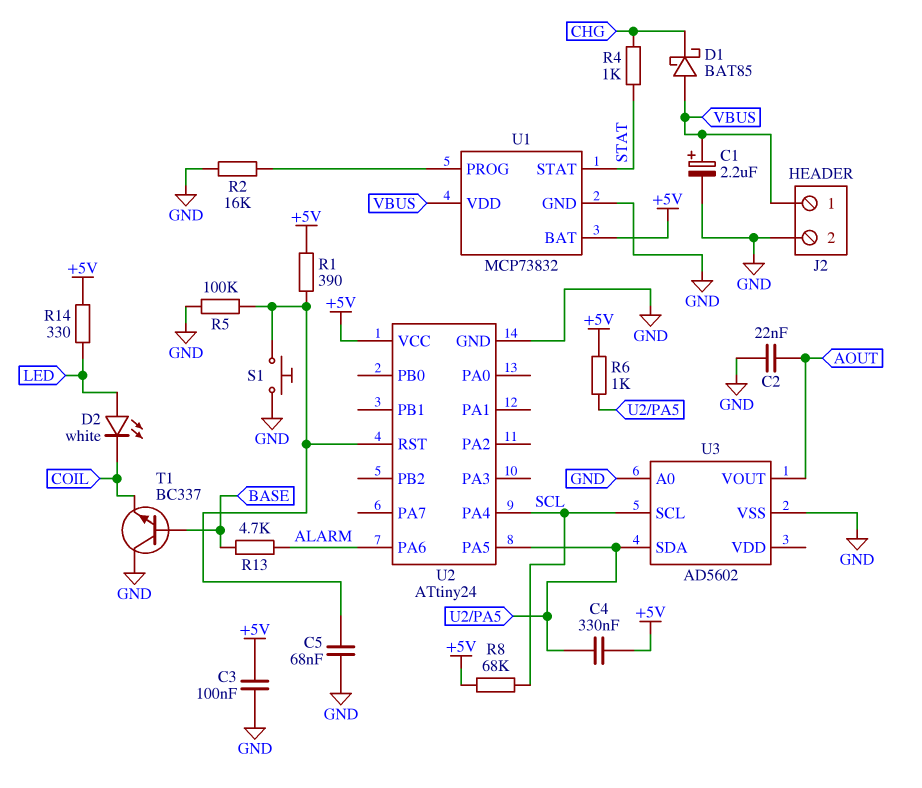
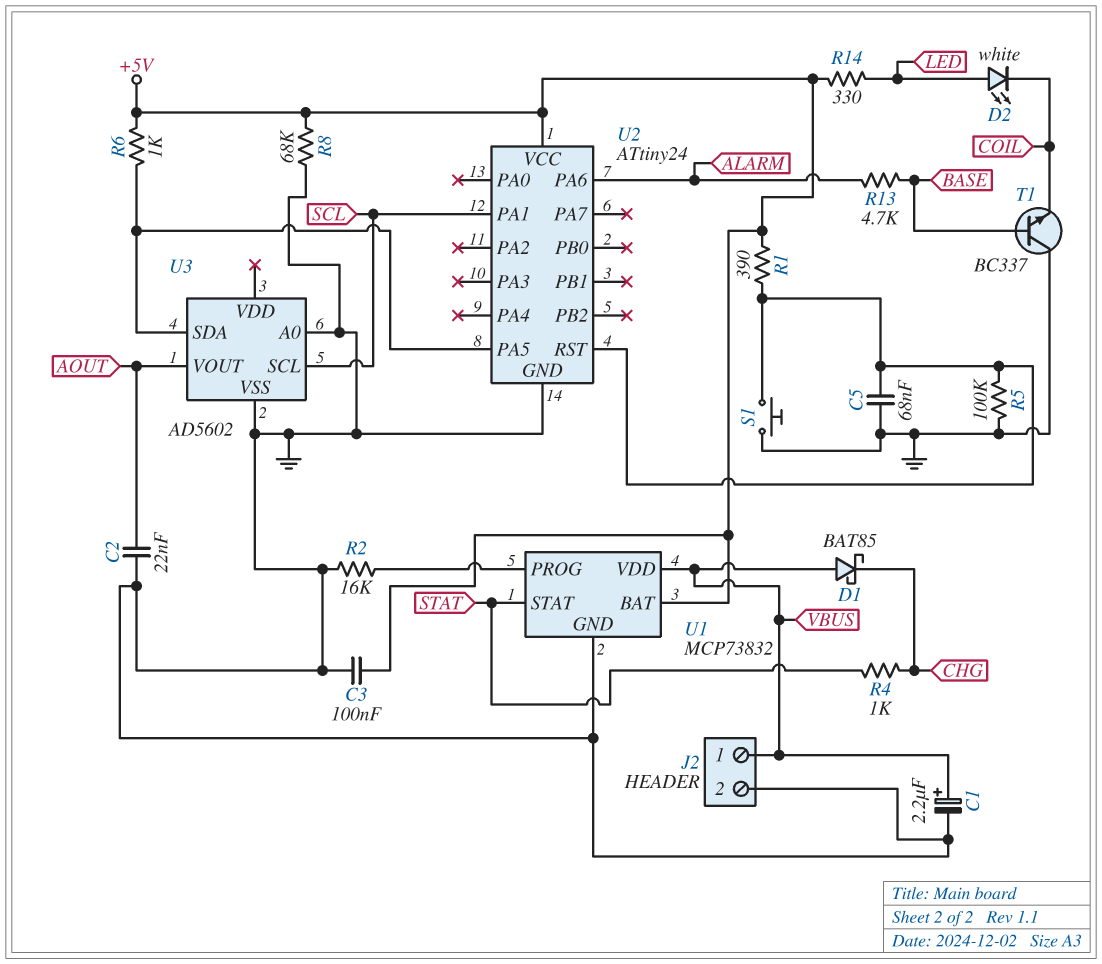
C4: 330nF (+5V, U2/PA5) -> none
R8: 68k (+5V, SCL) -> 68k (+5V, GND)
U2 pin PA1: none -> SCL
U2 pin PA4: SCL -> none

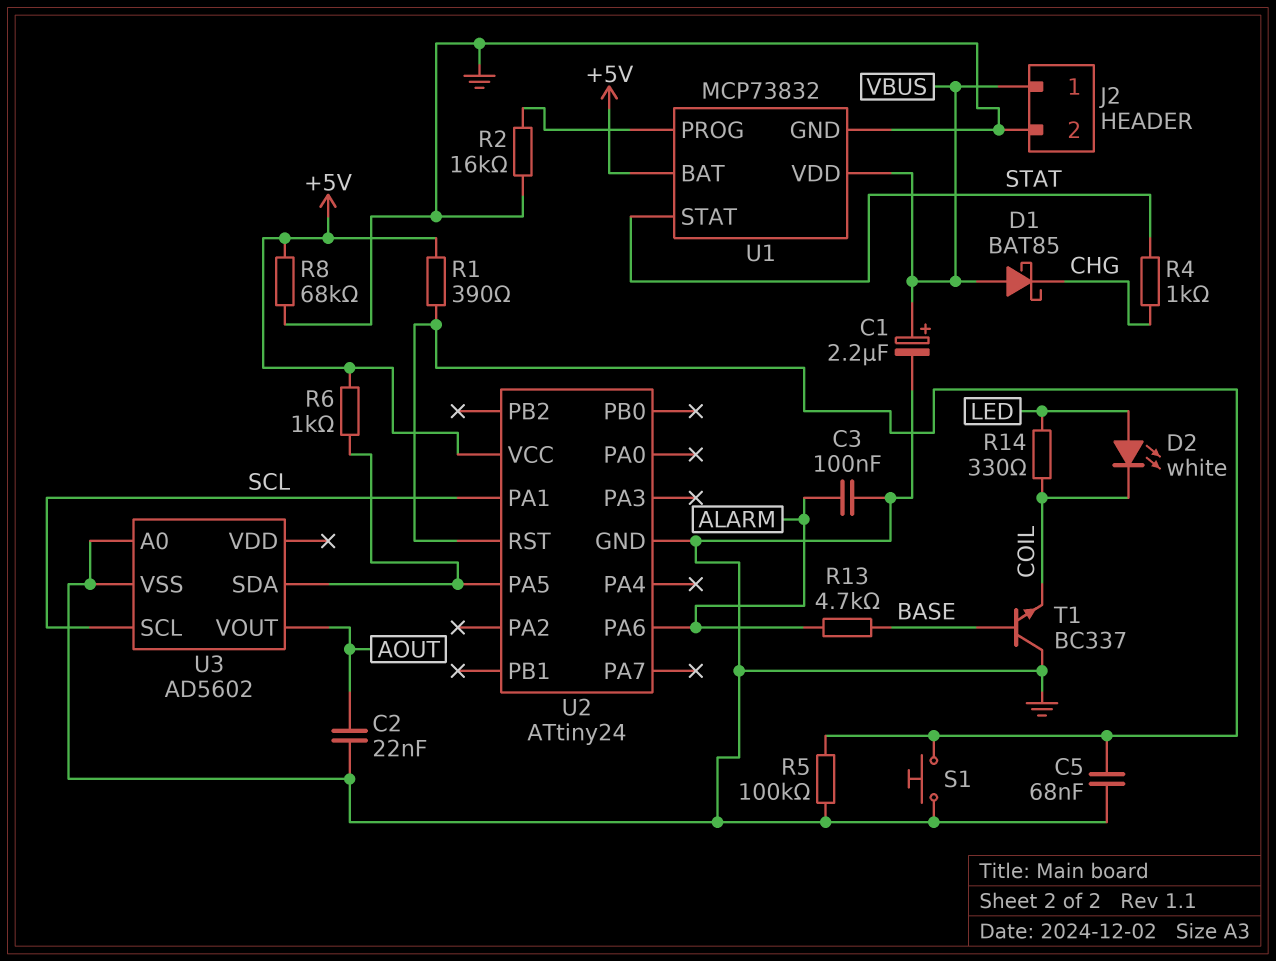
C3: 100nF (+5V, GND) -> 100nF (ALARM, GND)
R14: 330 (+5V, LED) -> 330 (COIL, LED)

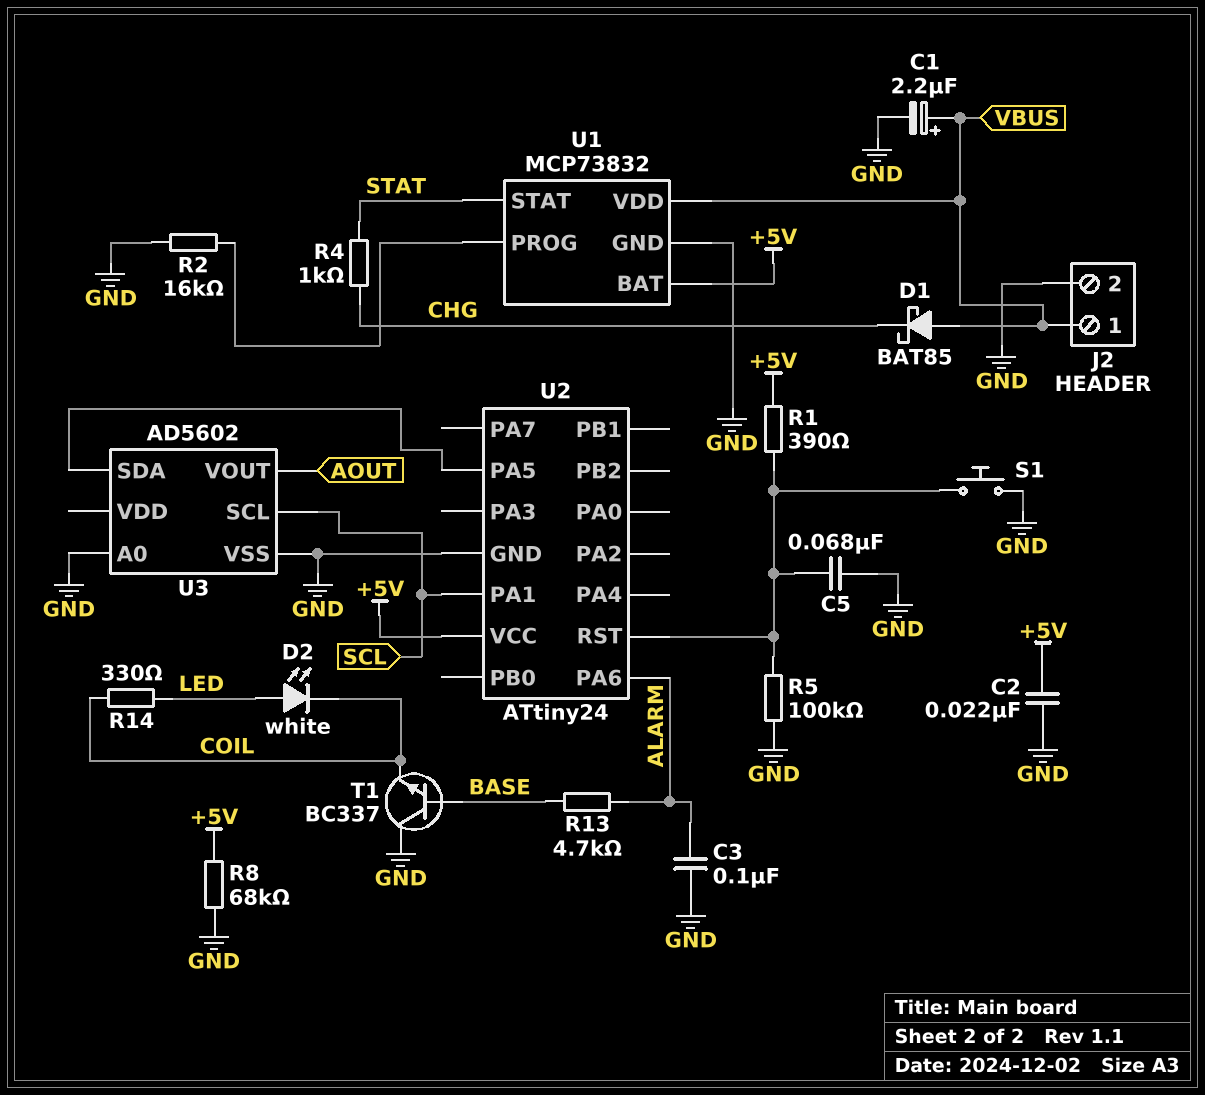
C2: 22nF (AOUT, GND) -> 22nF (+5V, GND)
R6: 1k (+5V, U2/PA5) -> none

